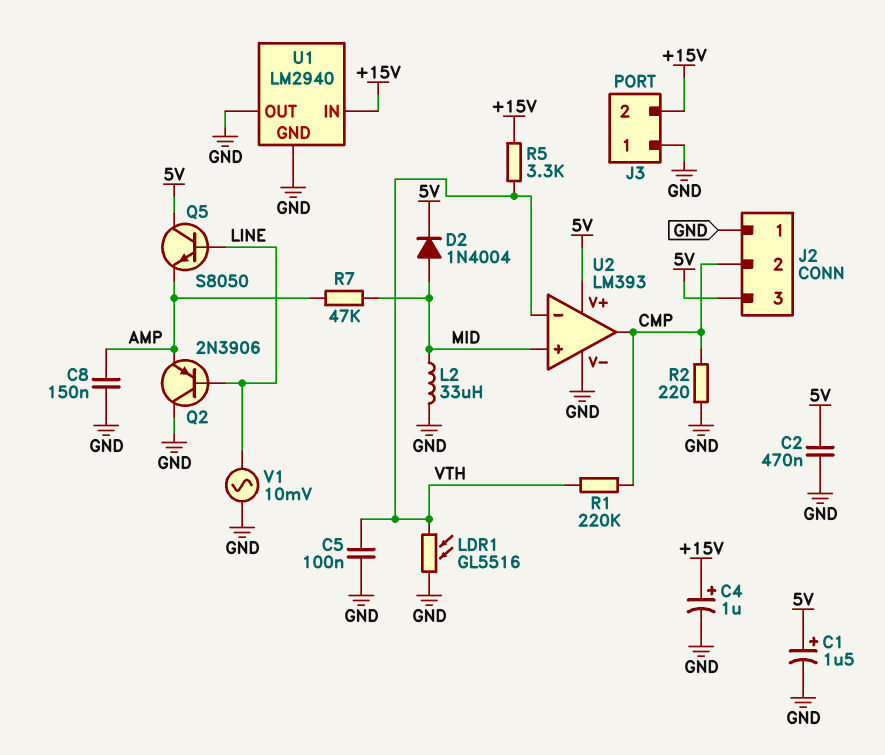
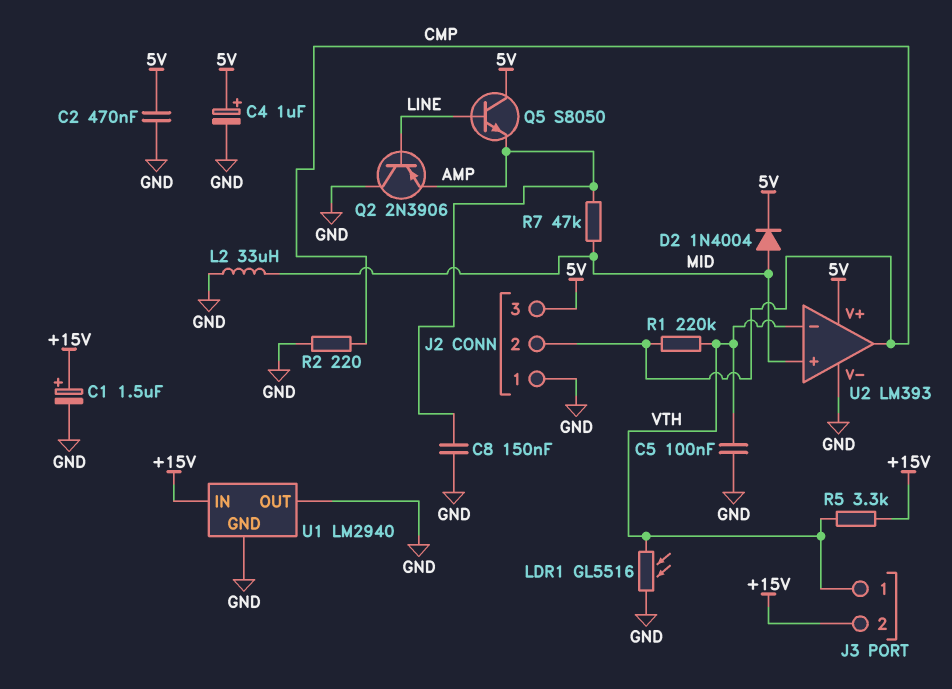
C1: 1.5uF (plus 5V, minus GND) -> 1.5uF (plus +15V, minus GND)
C4: 1uF (plus +15V, minus GND) -> 1uF (plus 5V, minus GND)
J3 pin 1: GND -> VTH
V1: AC 10mV (GND, LINE) -> none

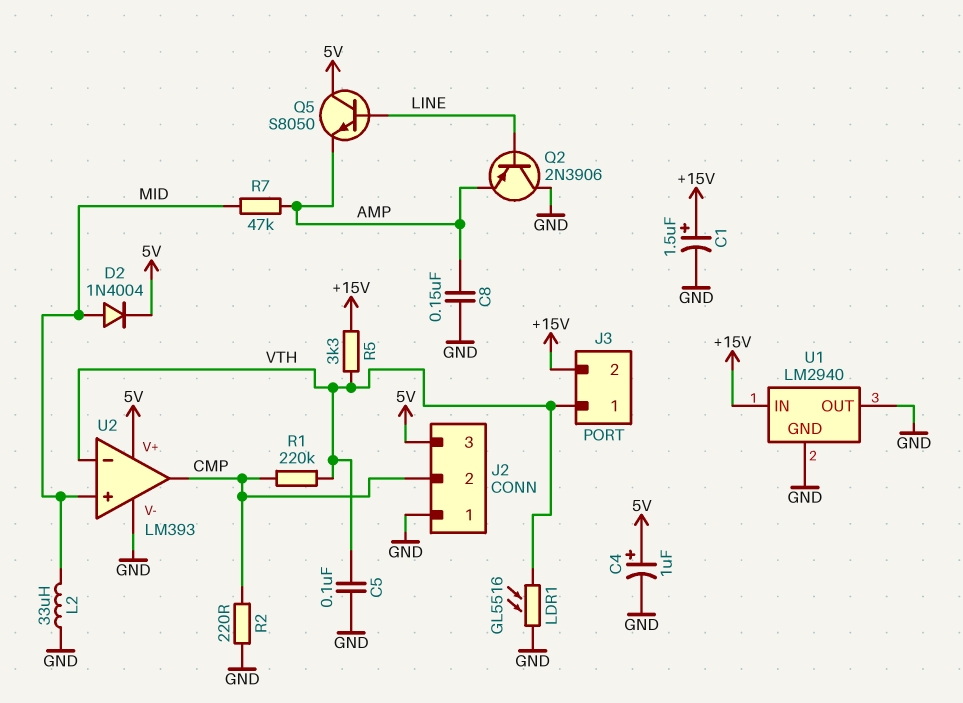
C2: 470nF (5V, GND) -> none

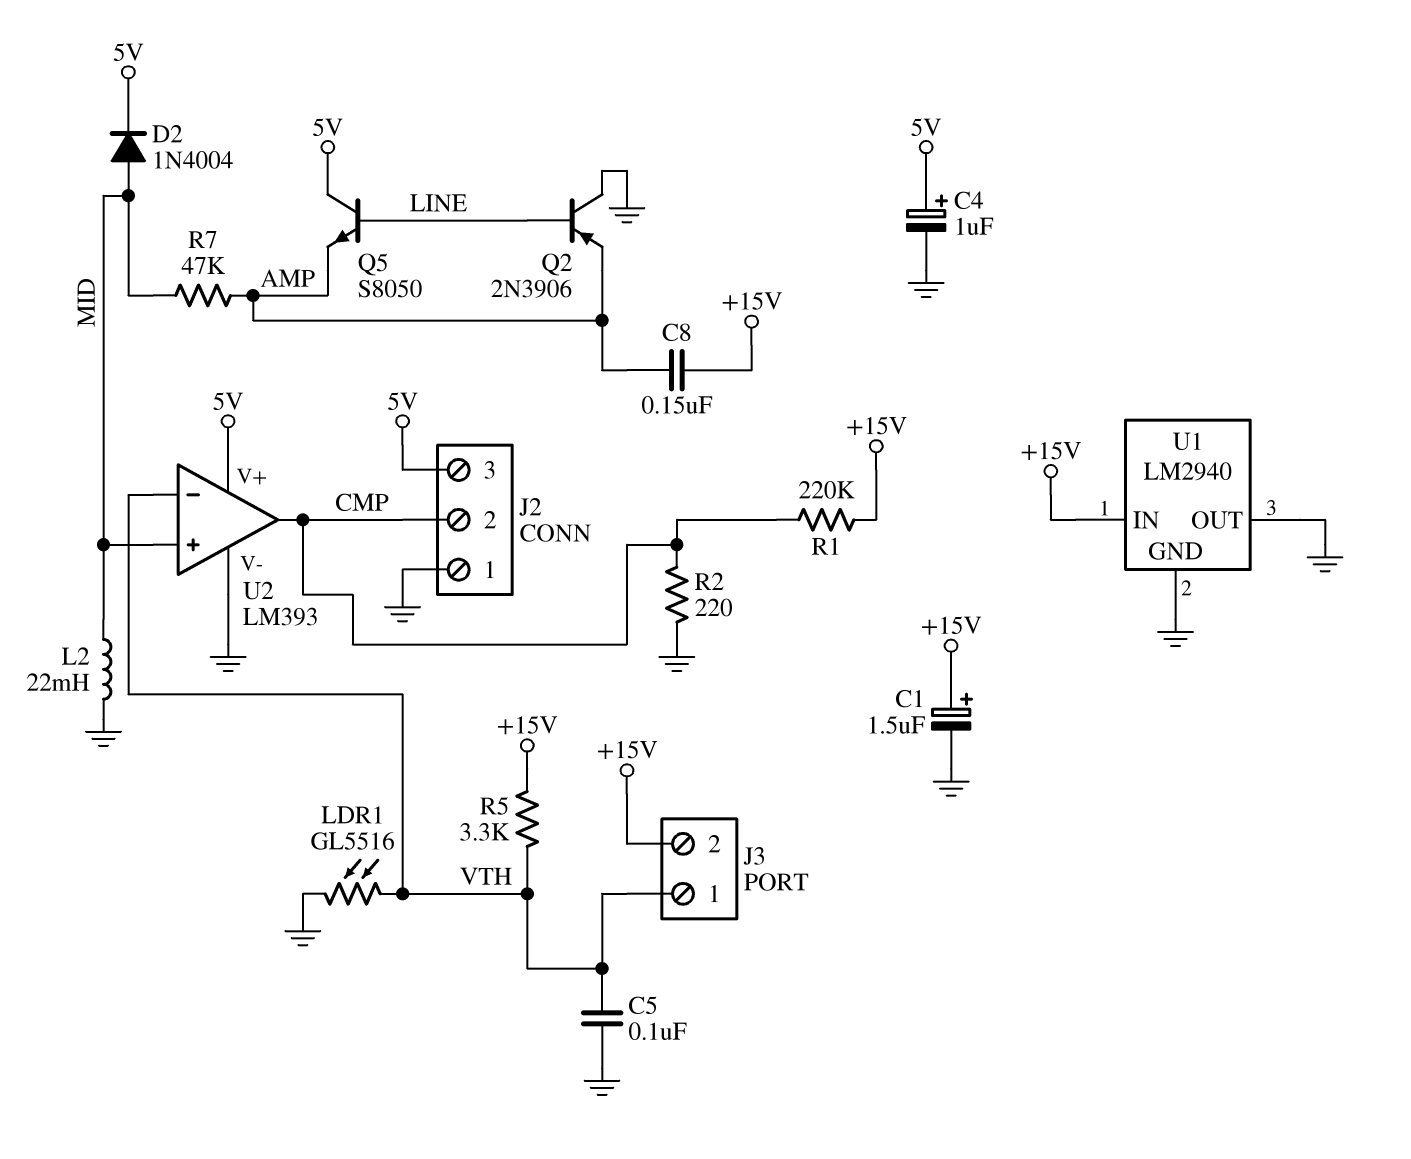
C8: 150nF (AMP, GND) -> 150nF (+15V, AMP)
L2: 33uH (GND, MID) -> 22mH (GND, MID)
R1: 220k (CMP, VTH) -> 220k (+15V, CMP)

